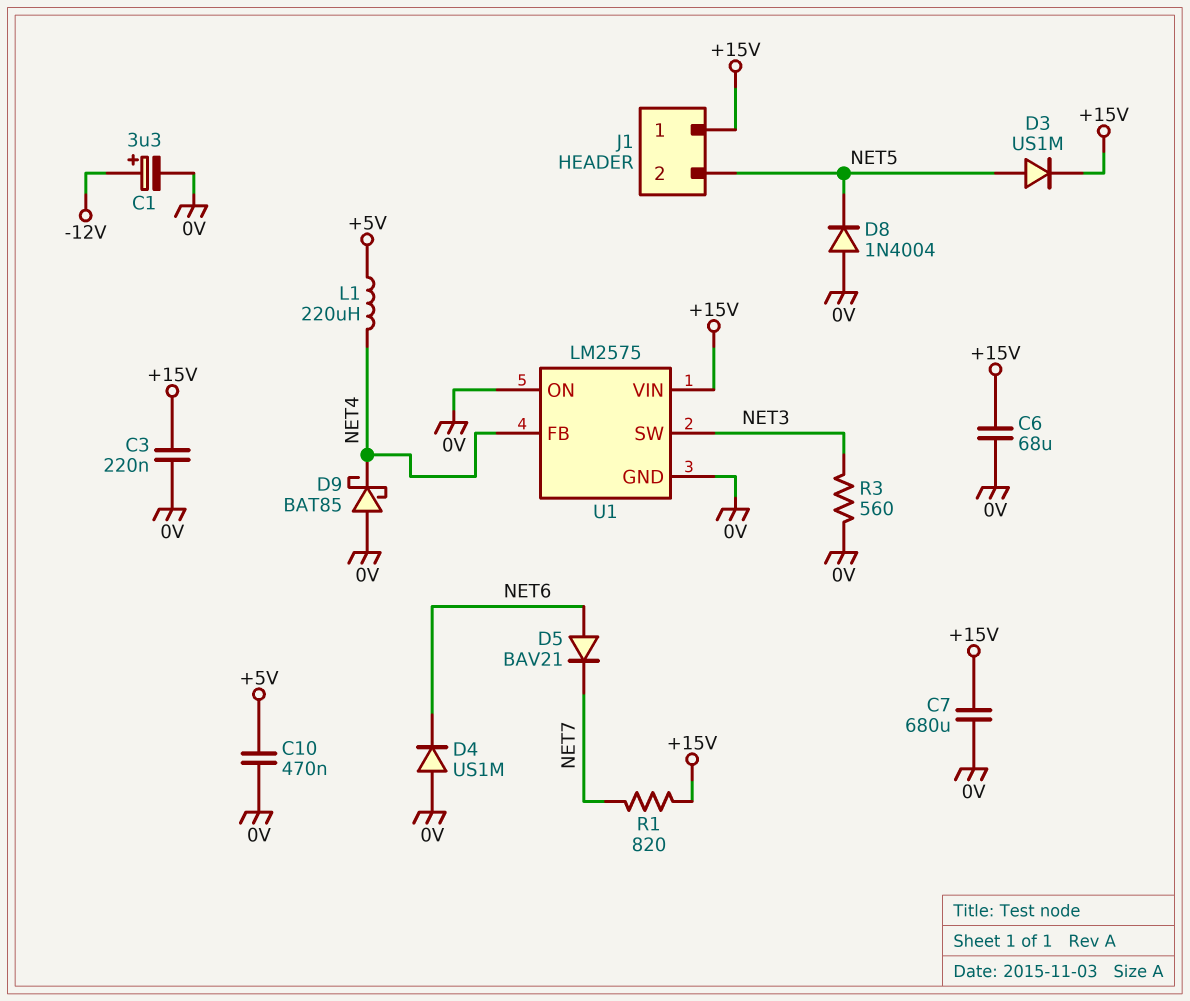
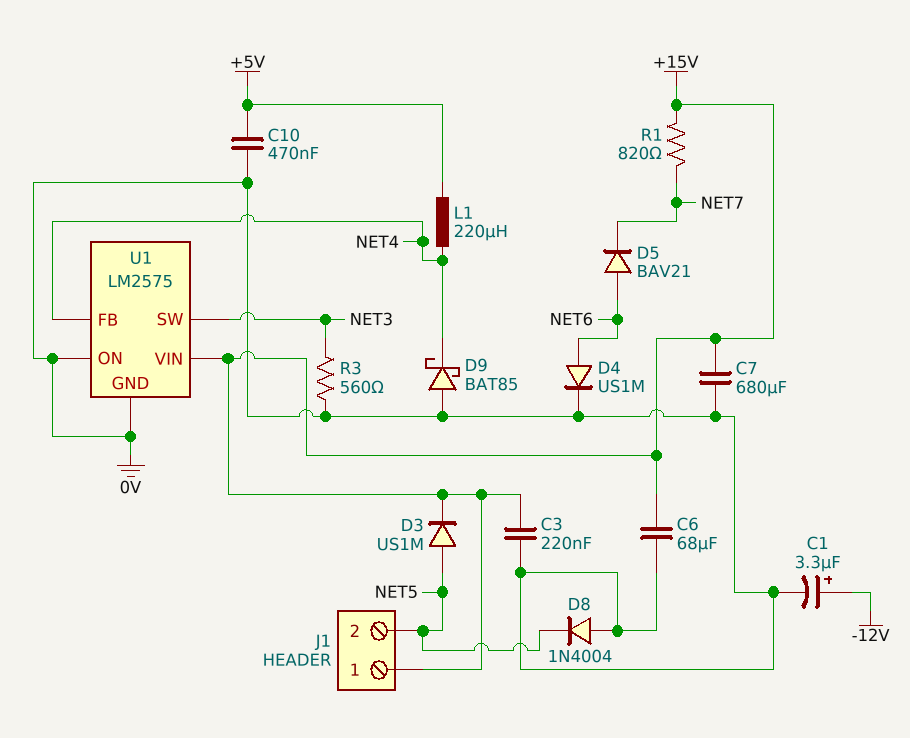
D4: diode US1M (A 0V, K NET6) -> diode US1M (A NET6, K 0V)

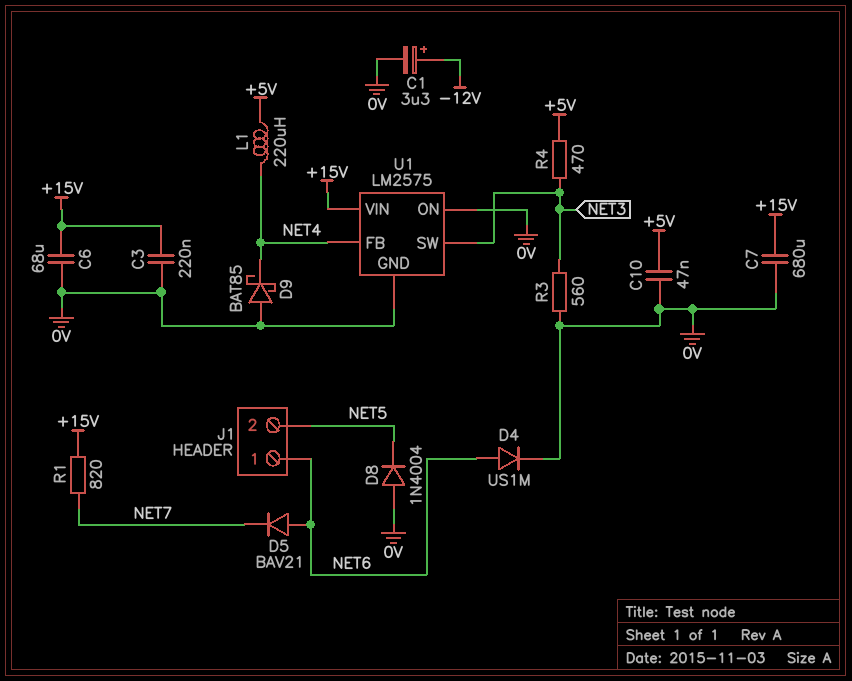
C10: 470nF (+5V, 0V) -> 47nF (+5V, 0V)
D3: diode US1M (A NET5, K +15V) -> none
J1 pin 1: +15V -> NET6
R4: none -> 470 (+5V, NET3)

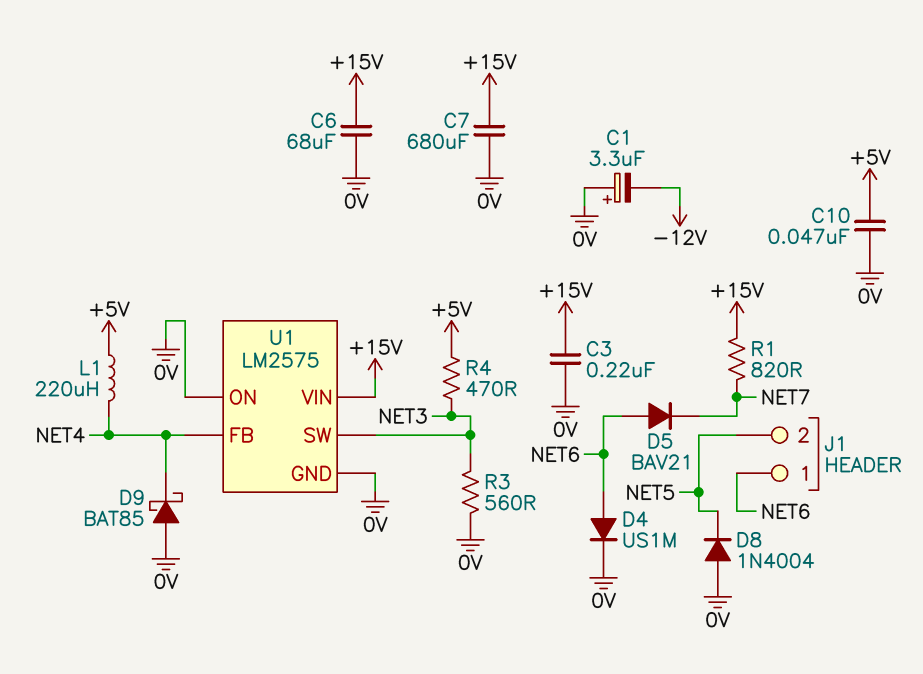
C1: 3.3uF (plus -12V, minus 0V) -> 3.3uF (plus 0V, minus -12V)

